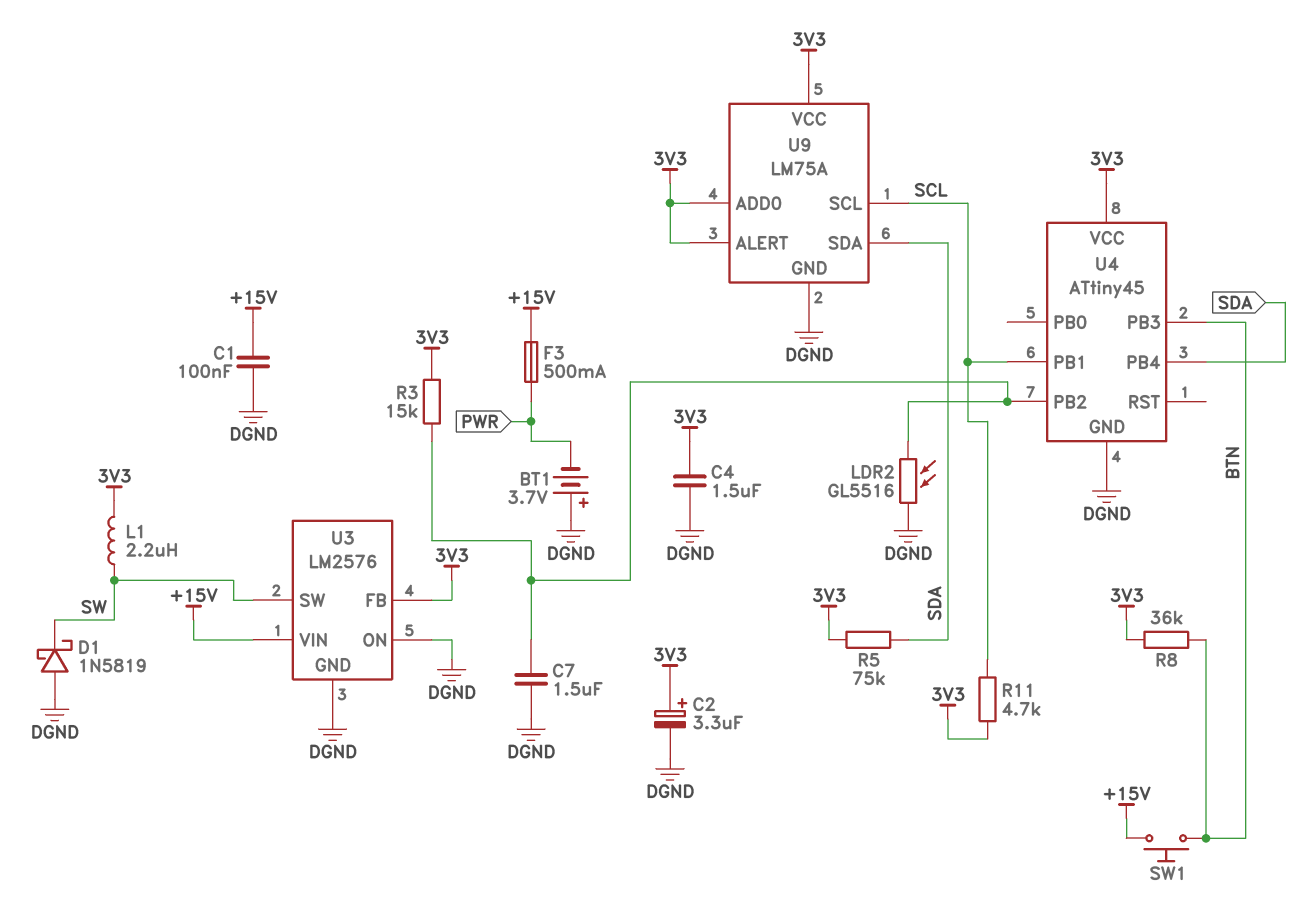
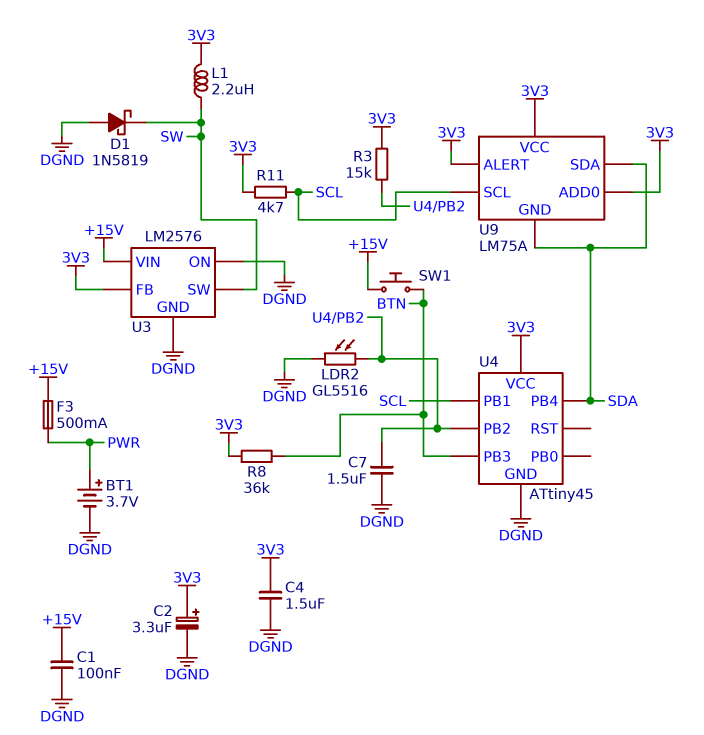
BT1: 3.7V (plus DGND, minus PWR) -> 3.7V (plus PWR, minus DGND)
R5: 75k (3V3, SDA) -> none
U9 pin GND: DGND -> SDA

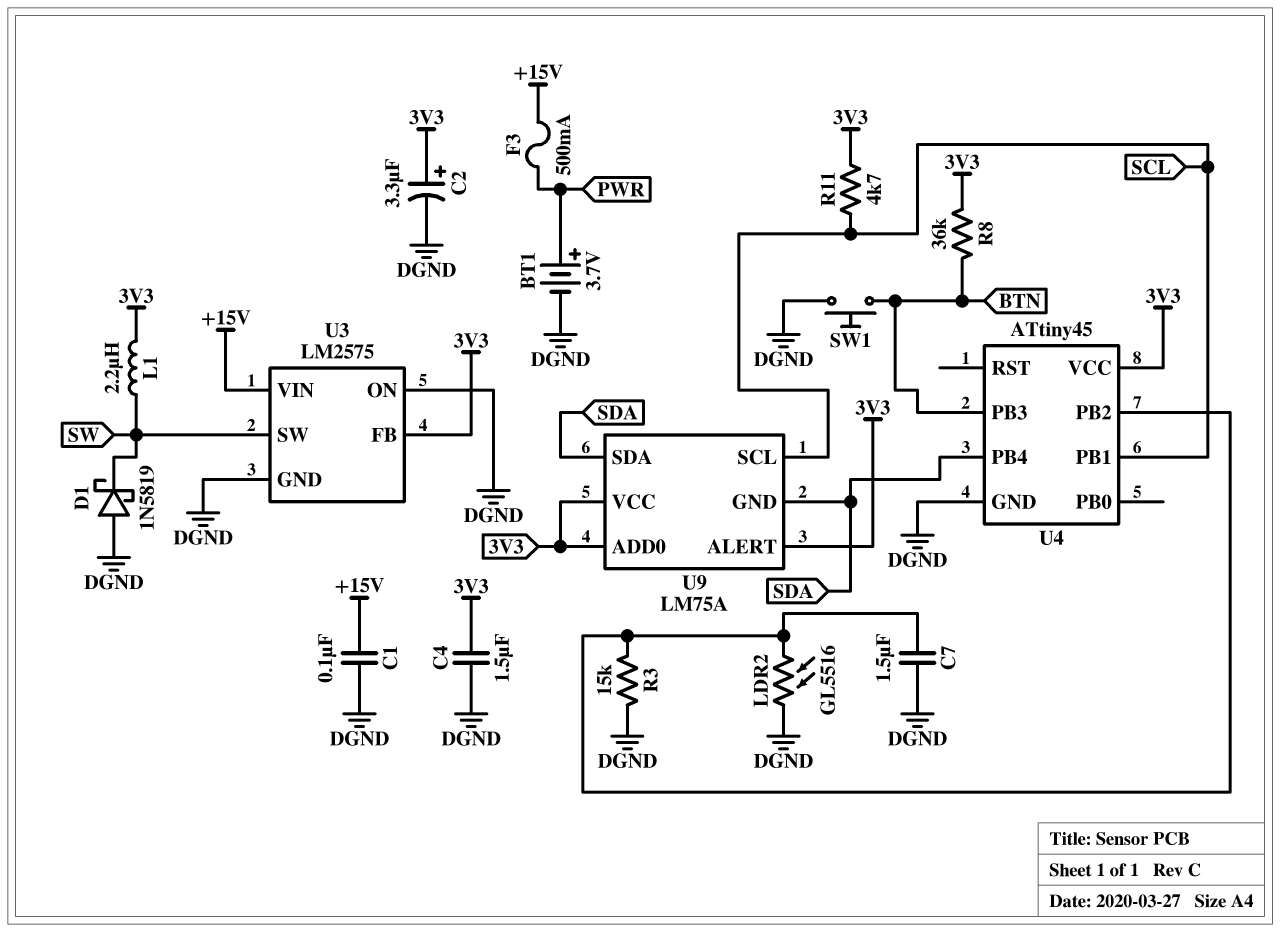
R3: 15k (3V3, U4/PB2) -> 15k (DGND, U4/PB2)
SW1: button (+15V, BTN) -> button (BTN, DGND)
U3: LM2576 -> LM2575

